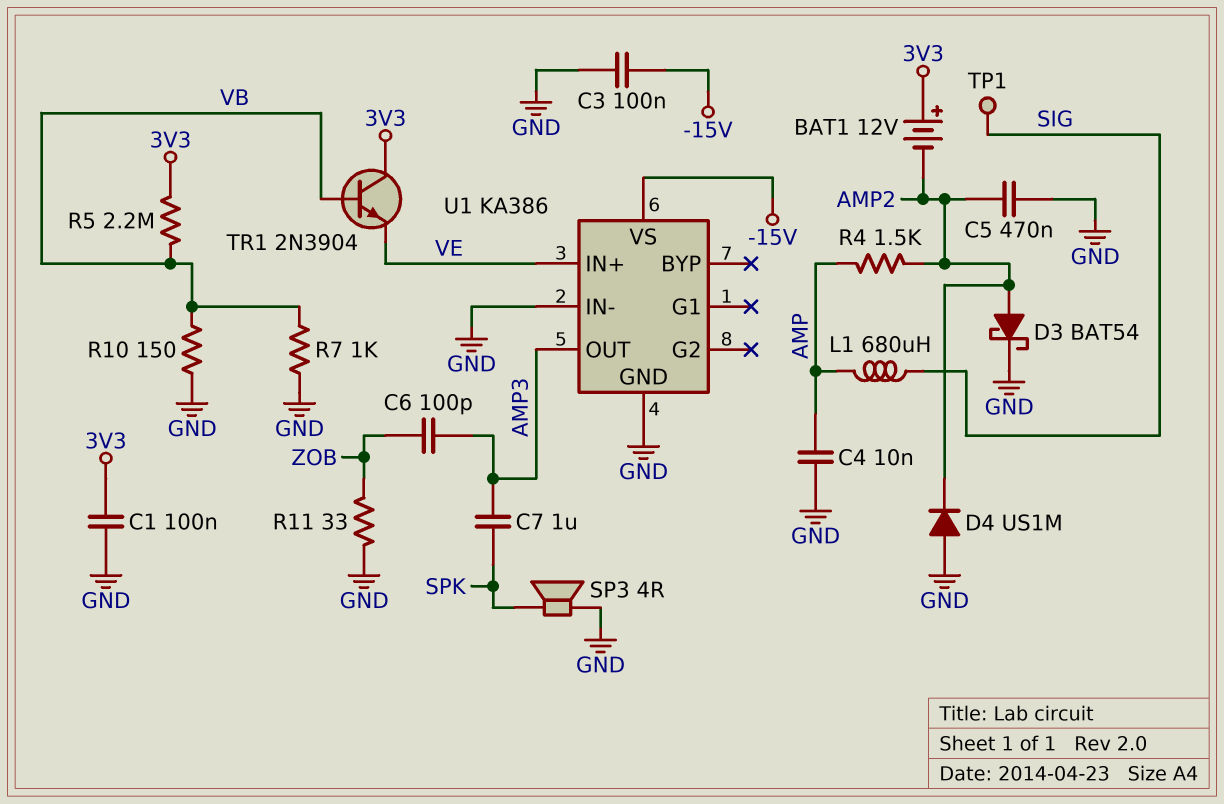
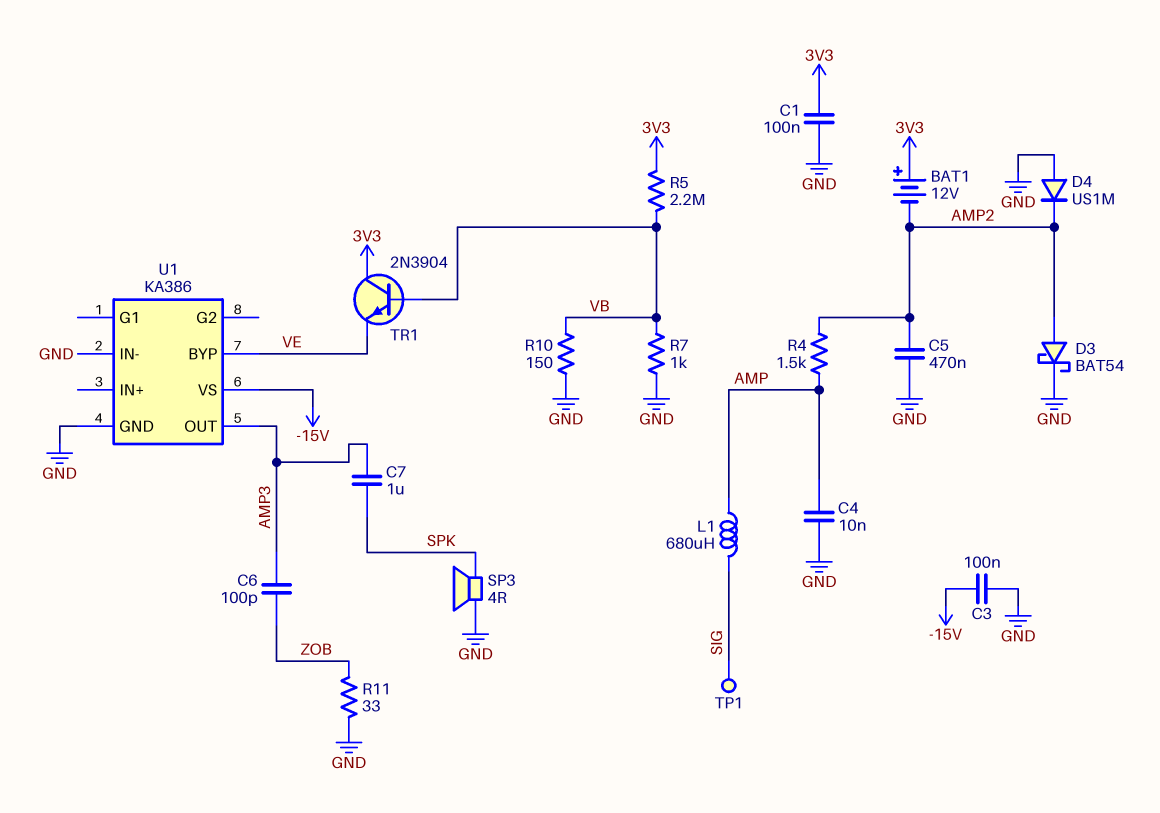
U1 pin BYP: none -> VE
U1 pin IN+: VE -> none

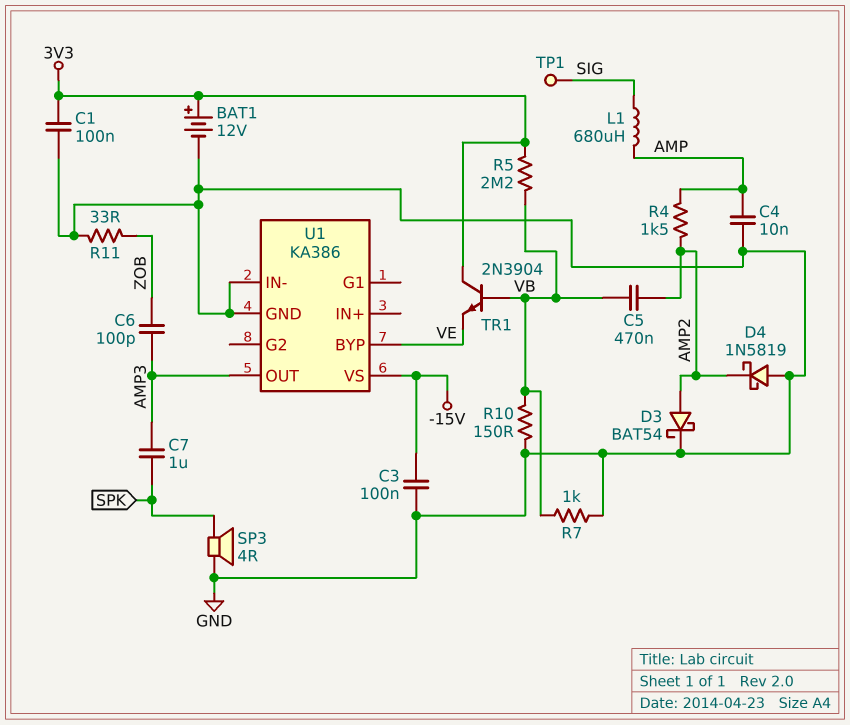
BAT1: 12V (plus 3V3, minus AMP2) -> 12V (plus 3V3, minus GND)
C5: 470nF (AMP2, GND) -> 470nF (AMP2, VB)
D4: diode US1M (A GND, K AMP2) -> schottky 1N5819 (A GND, K AMP2)

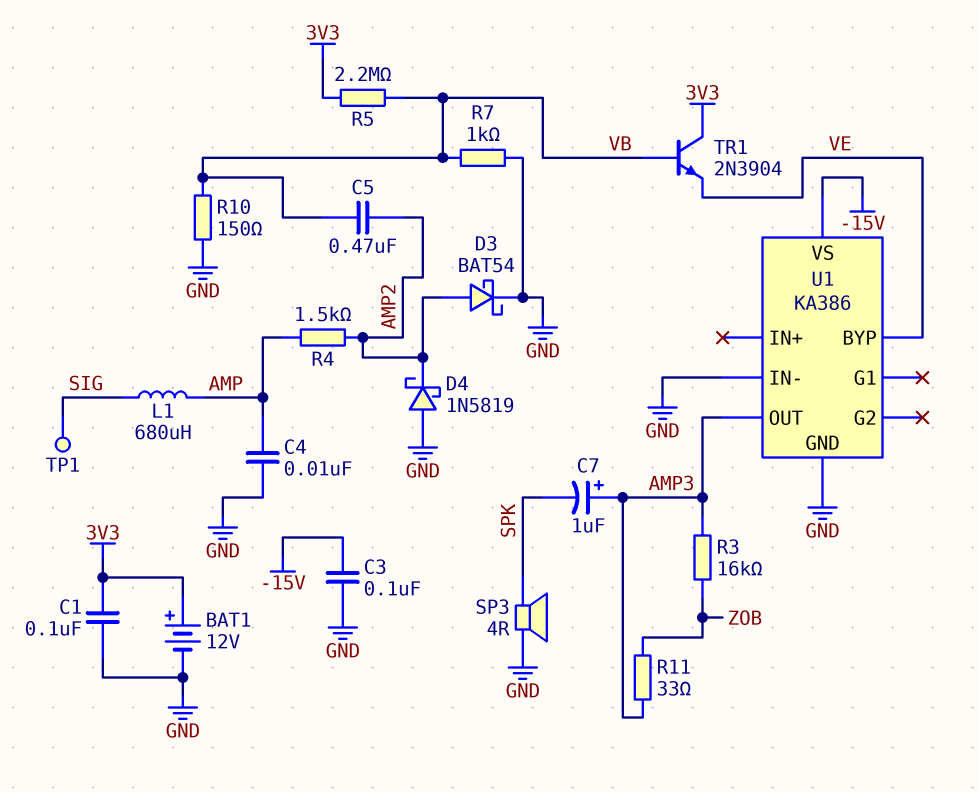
C6: 100pF (AMP3, ZOB) -> none
C7: 1uF (AMP3, SPK) -> 1uF (plus AMP3, minus SPK)
R3: none -> 16k (AMP3, ZOB)
R11: 33 (GND, ZOB) -> 33 (AMP3, ZOB)

